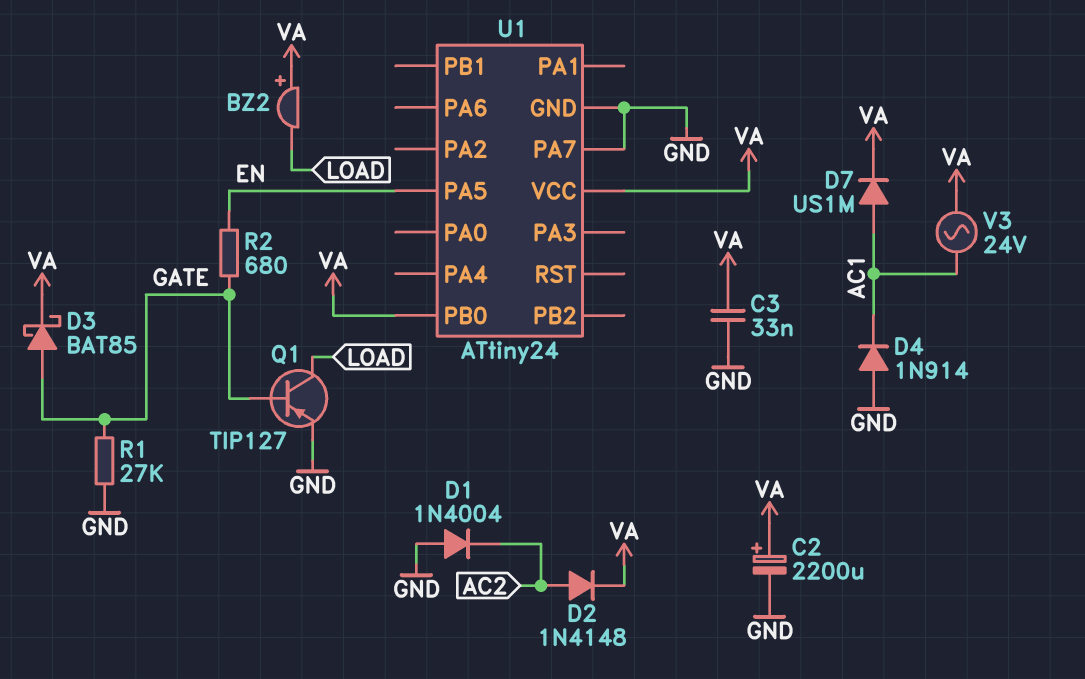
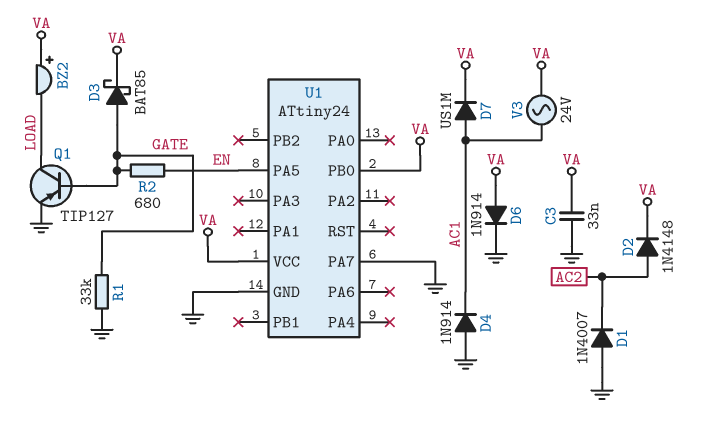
C2: 2200uF (plus VA, minus GND) -> none
D1: diode 1N4004 (A GND, K AC2) -> diode 1N4007 (A GND, K AC2)
D6: none -> diode 1N914 (A VA, K GND)
R1: 27k (GATE, GND) -> 33k (GATE, GND)

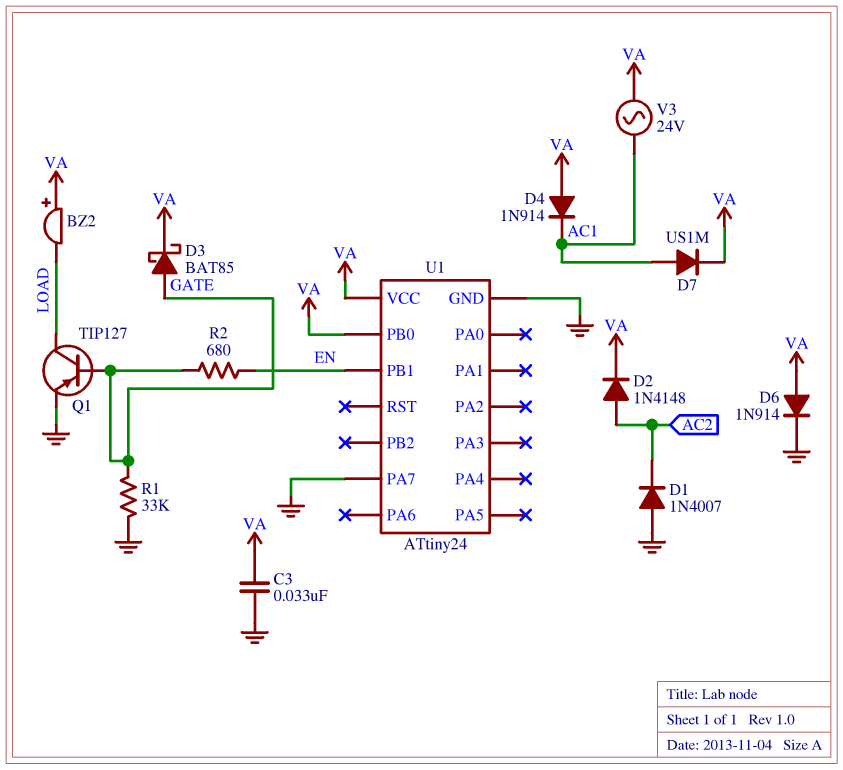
D4: diode 1N914 (A GND, K AC1) -> diode 1N914 (A VA, K AC1)
U1 pin PA5: EN -> none
U1 pin PB1: none -> EN

